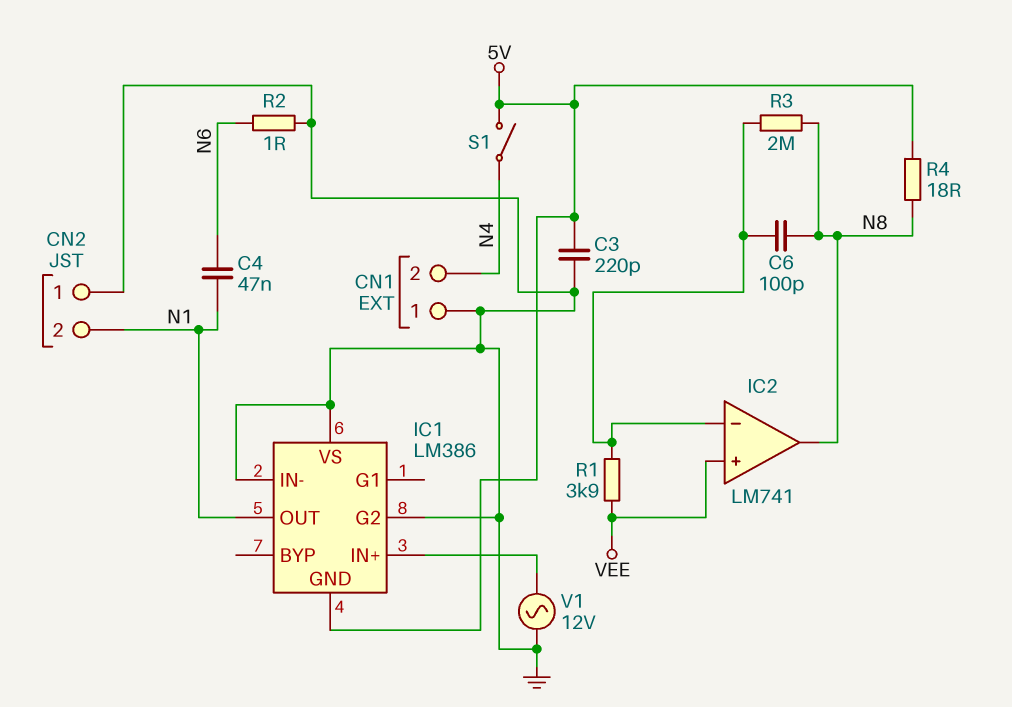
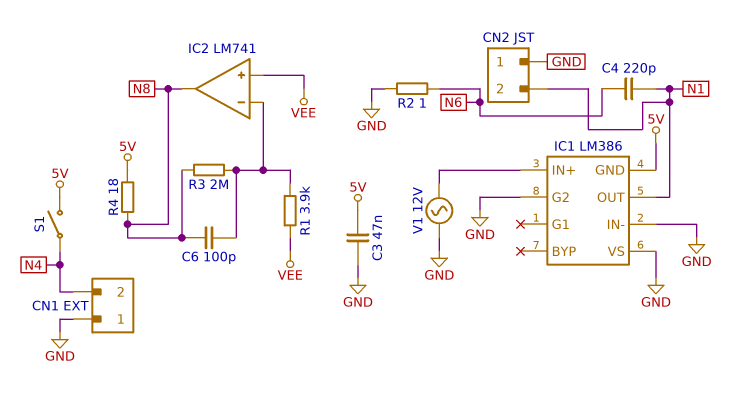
C3: 220pF (5V, GND) -> 47nF (5V, GND)
C4: 47nF (N1, N6) -> 220pF (N1, N6)

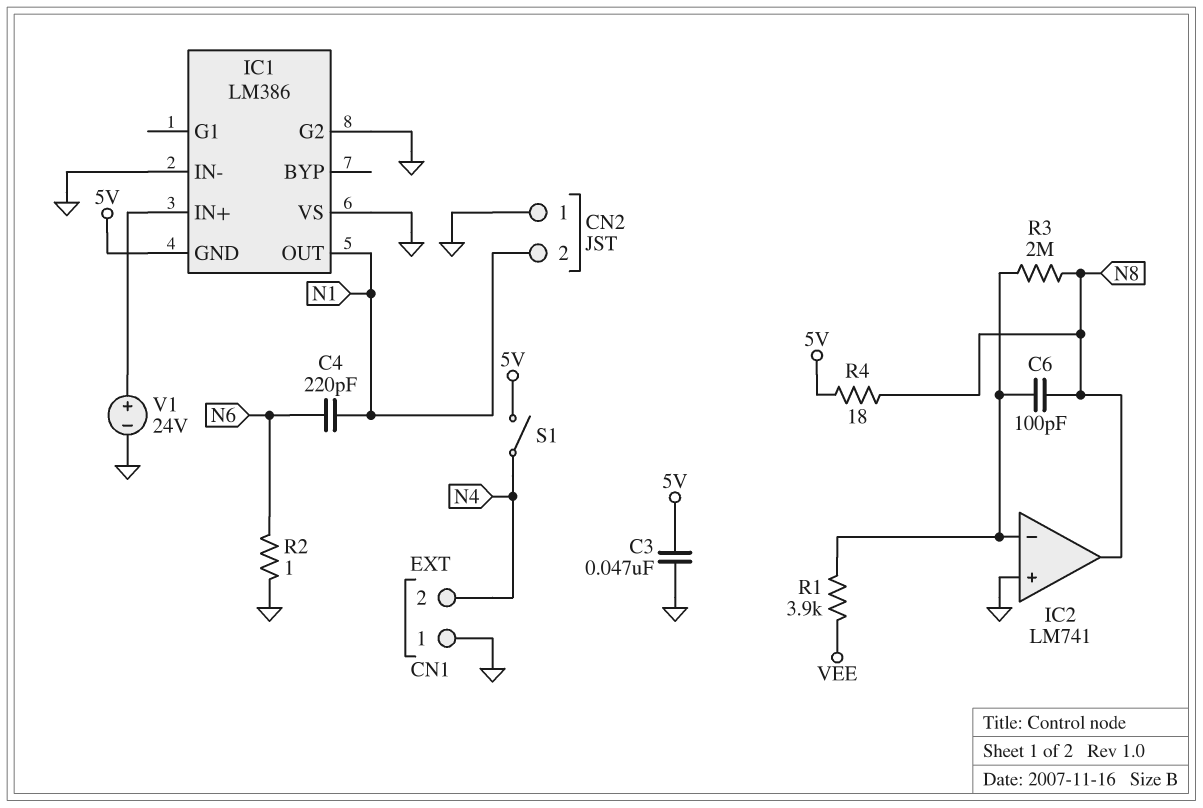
IC2 pin in+: VEE -> GND
V1: AC 12V (GND, IC1/IN+) -> 24V (plus IC1/IN+, minus GND)

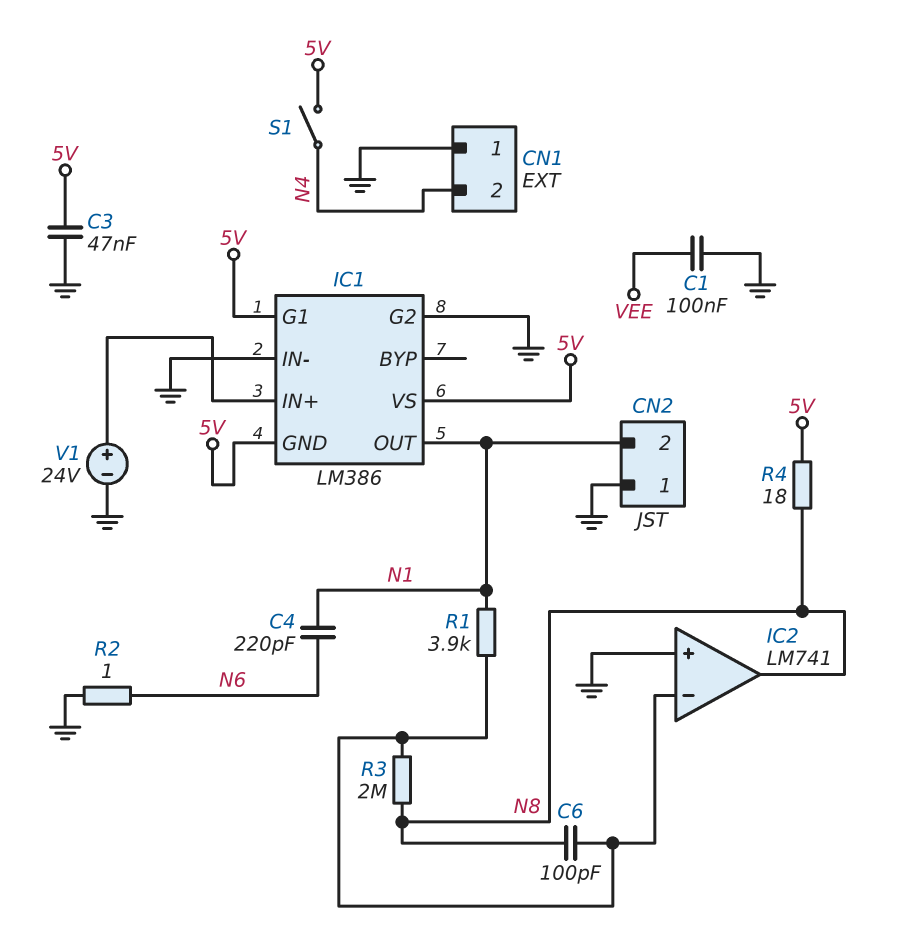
C1: none -> 100nF (GND, VEE)
IC1 pin G1: none -> 5V
IC1 pin VS: GND -> 5V
R1: 3.9k (IC2/in-, VEE) -> 3.9k (IC2/in-, N1)

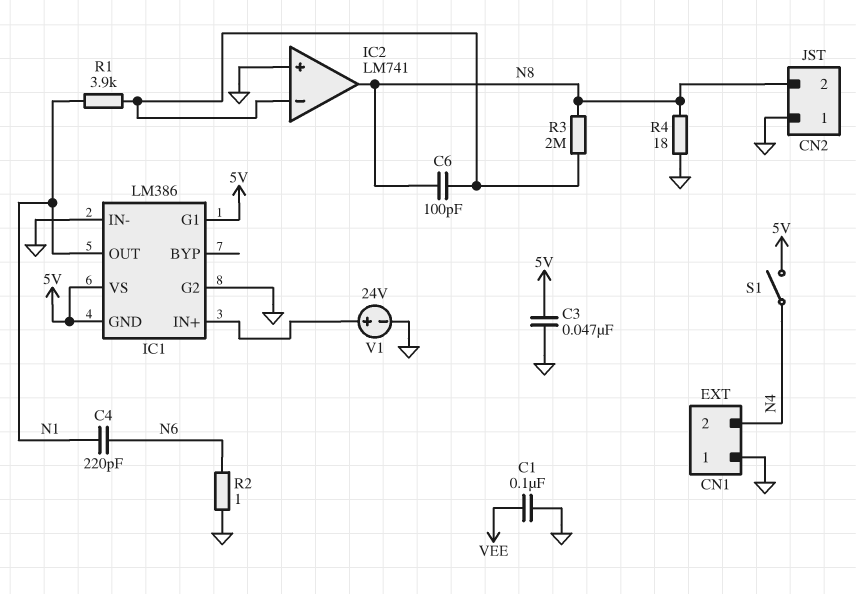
CN2 pin 2: N1 -> N8
R4: 18 (5V, N8) -> 18 (GND, N8)

